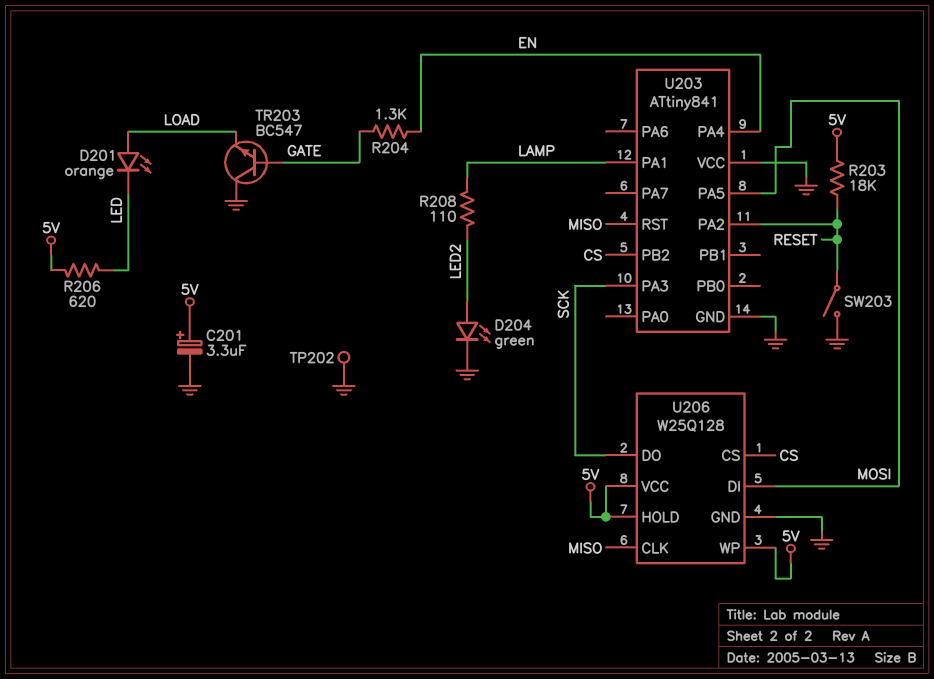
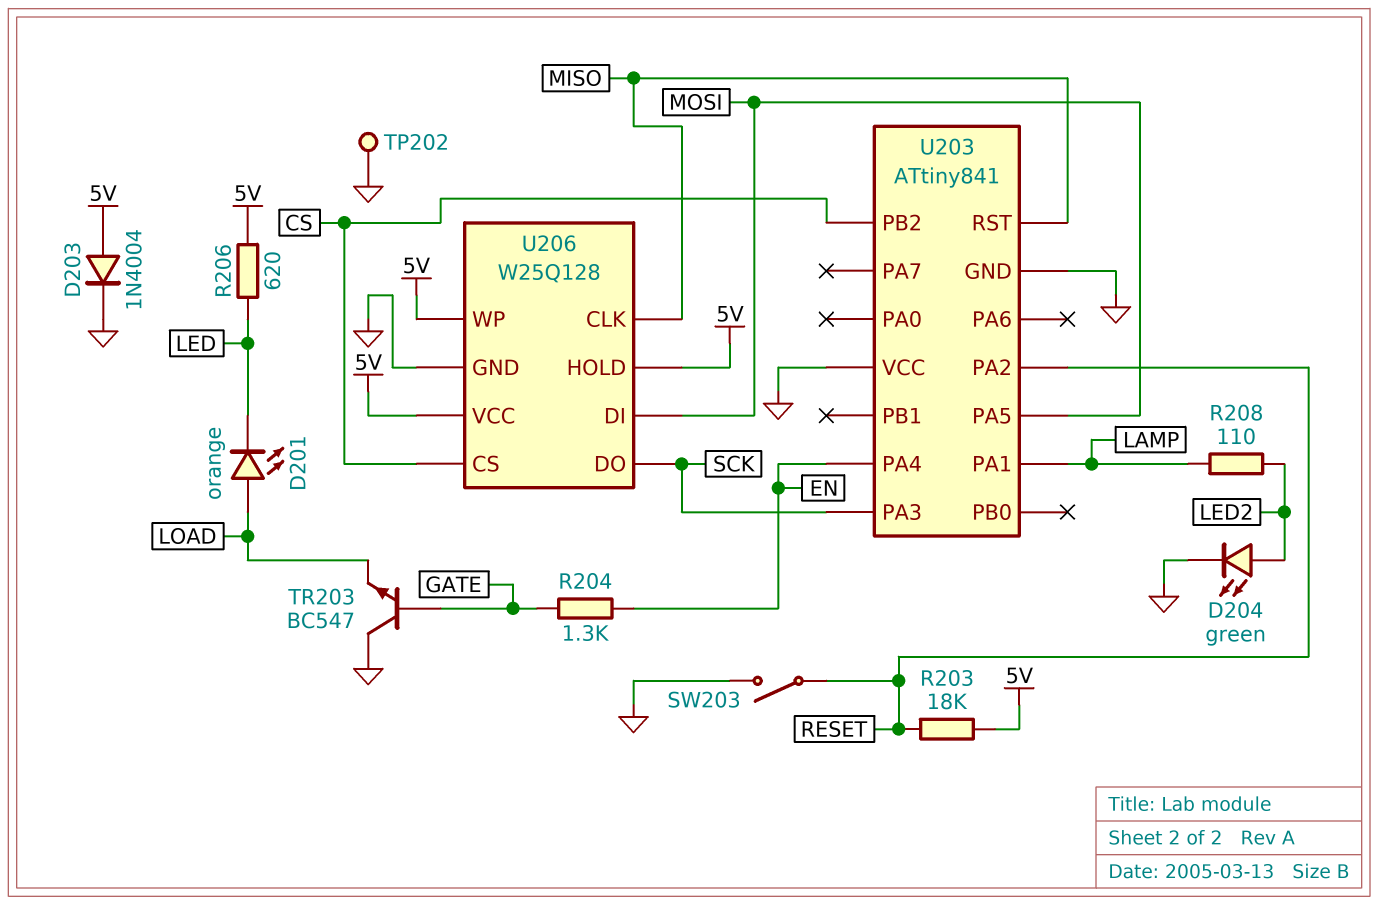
C201: 3.3uF (plus 5V, minus GND) -> none
D203: none -> diode 1N4004 (A 5V, K GND)

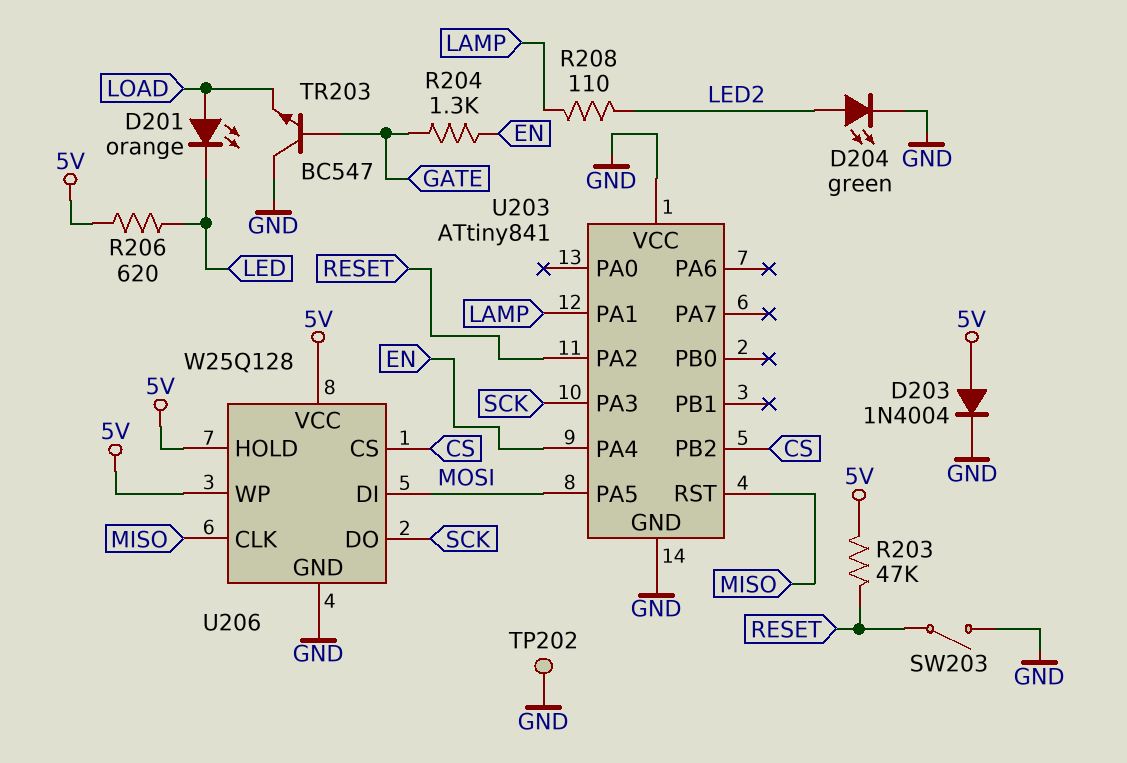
R203: 18k (5V, RESET) -> 47k (5V, RESET)

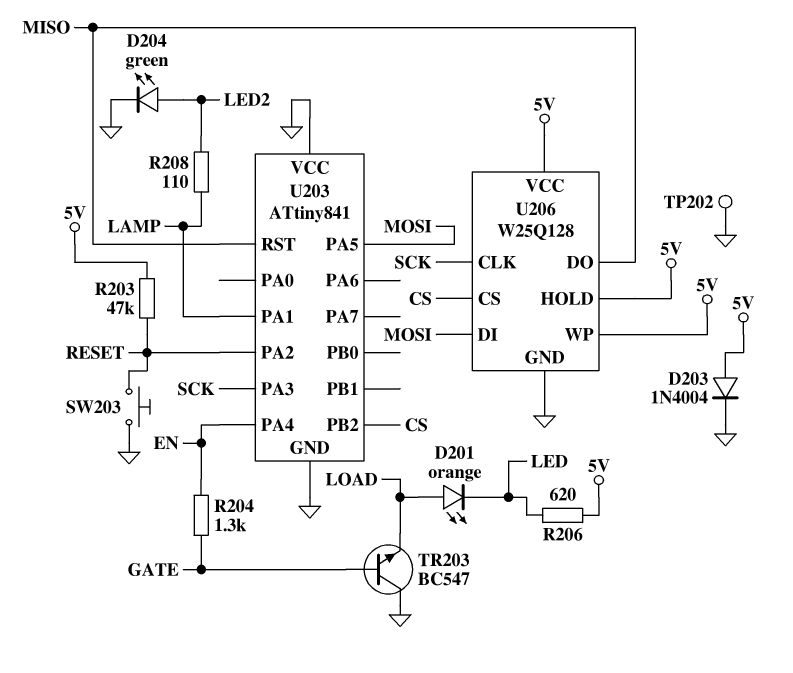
SW203: switch (GND, RESET) -> button (GND, RESET)
U206 pin CLK: MISO -> SCK
U206 pin DO: SCK -> MISO

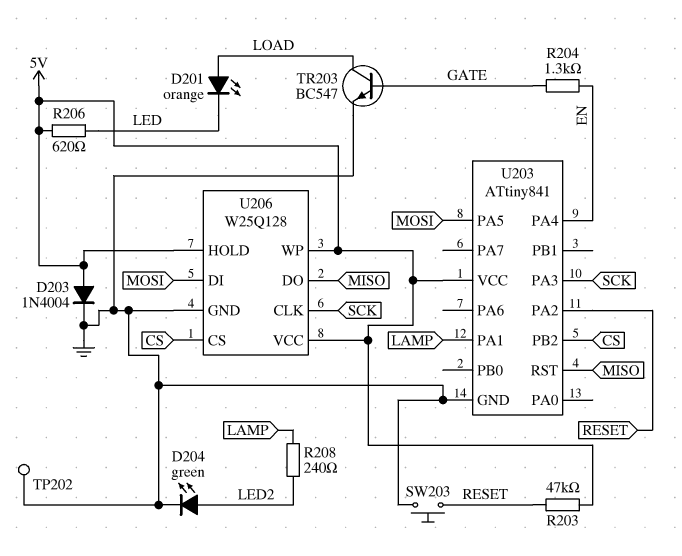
R208: 110 (LAMP, LED2) -> 240 (LAMP, LED2)
TR203: NPN BC547 (B GATE, C GND, E LOAD) -> NPN BC547 (B GATE, C LOAD, E GND)
U203 pin VCC: GND -> 5V

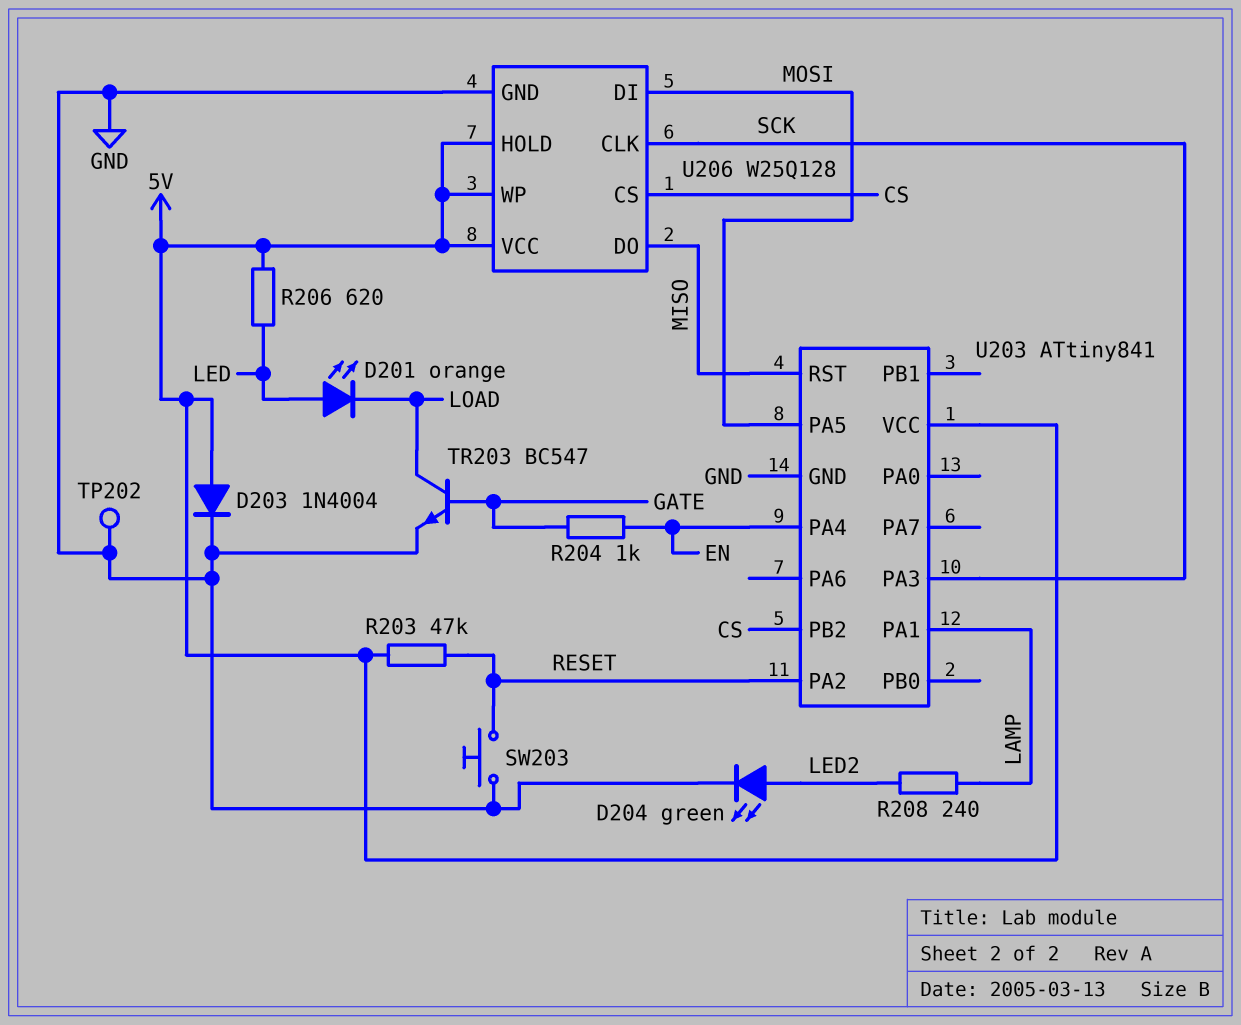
D201: LED orange (A LOAD, K LED) -> LED orange (A LED, K LOAD)
R204: 1.3k (EN, GATE) -> 1k (EN, GATE)

